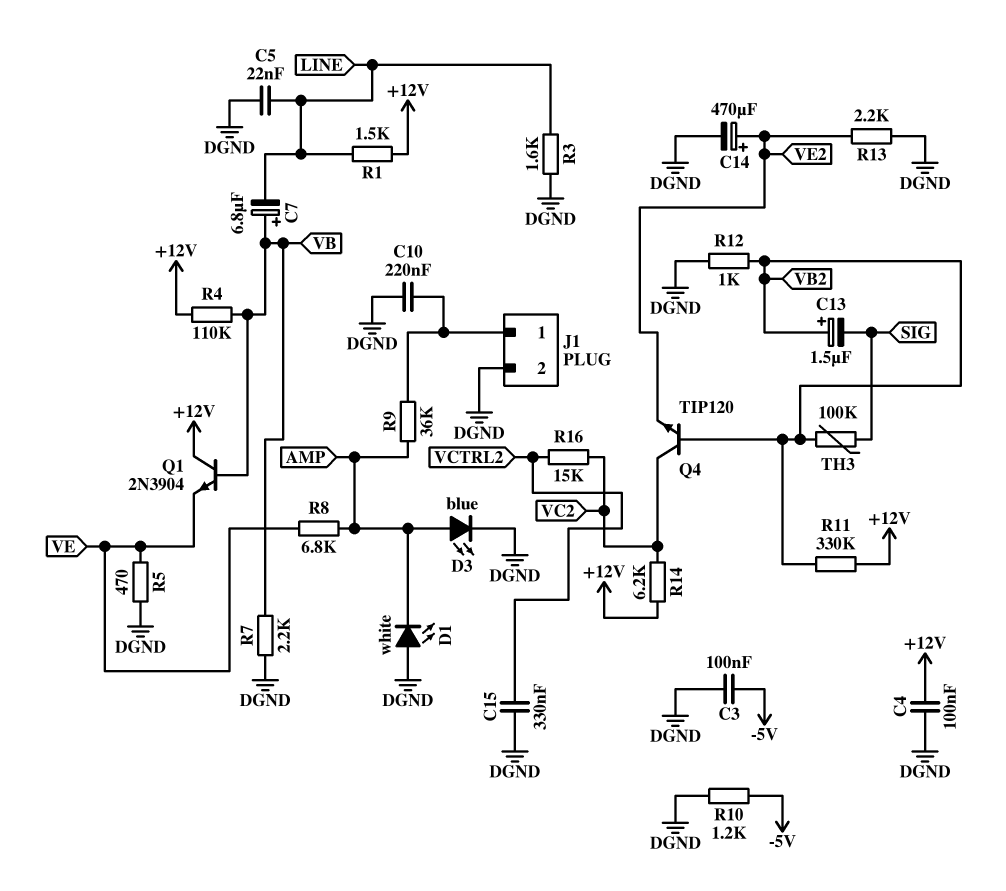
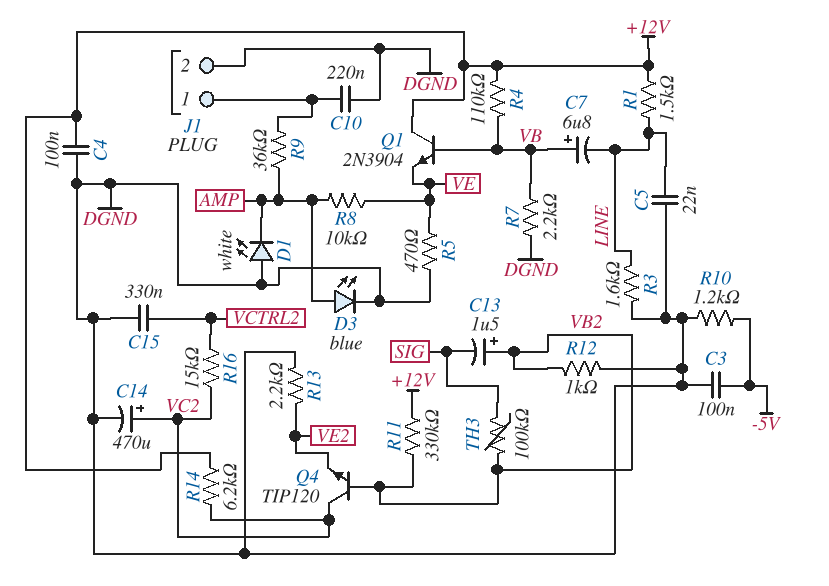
C14: 470uF (plus VE2, minus DGND) -> 470uF (plus VC2, minus DGND)
R8: 6.8k (AMP, VE) -> 10k (AMP, VE)

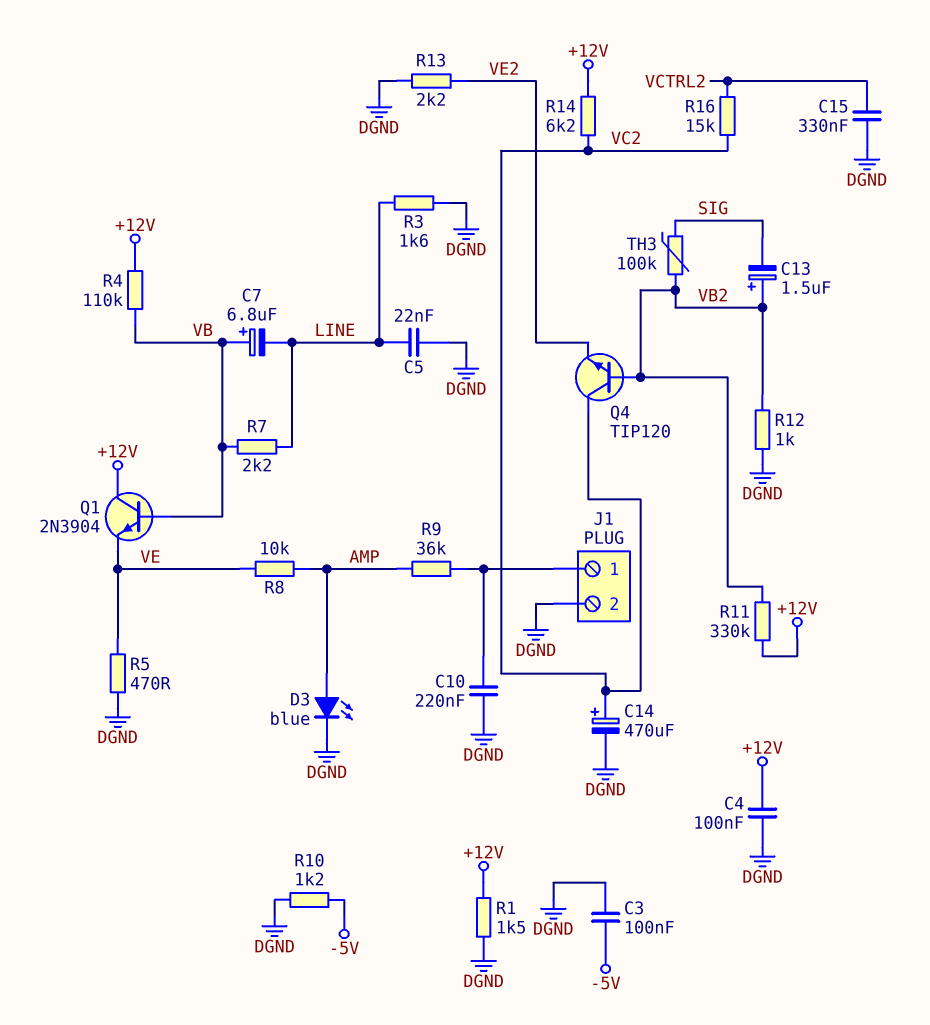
D1: LED white (A DGND, K AMP) -> none
R1: 1.5k (+12V, LINE) -> 1.5k (+12V, DGND)
R7: 2.2k (DGND, VB) -> 2.2k (LINE, VB)

